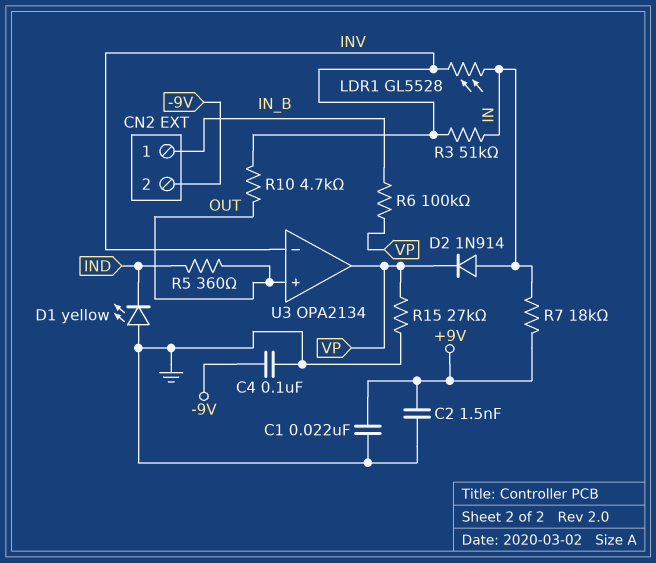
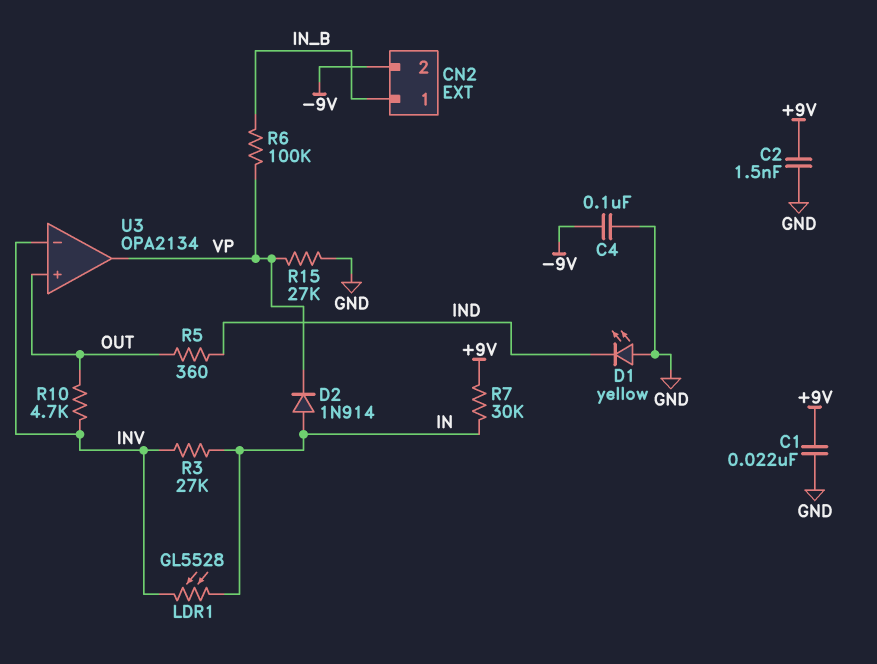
R3: 51k (IN, INV) -> 27k (IN, INV)
R7: 18k (+9V, IN) -> 30k (+9V, IN)

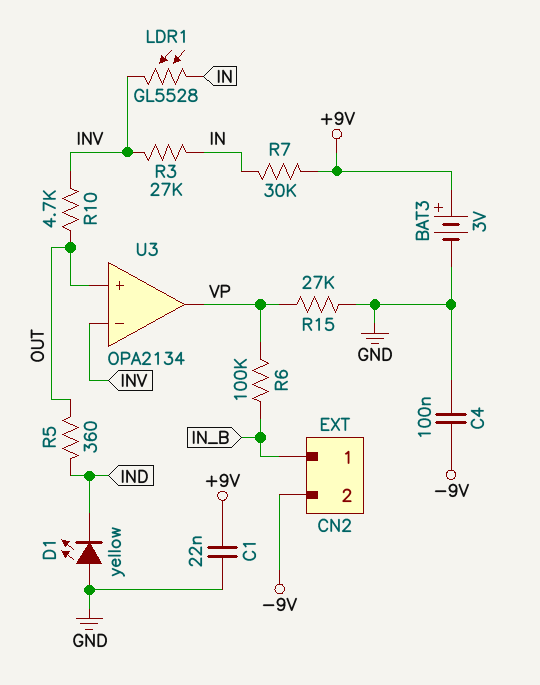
BAT3: none -> 3V (plus +9V, minus GND)
C2: 1.5nF (+9V, GND) -> none
D2: diode 1N914 (A IN, K VP) -> none

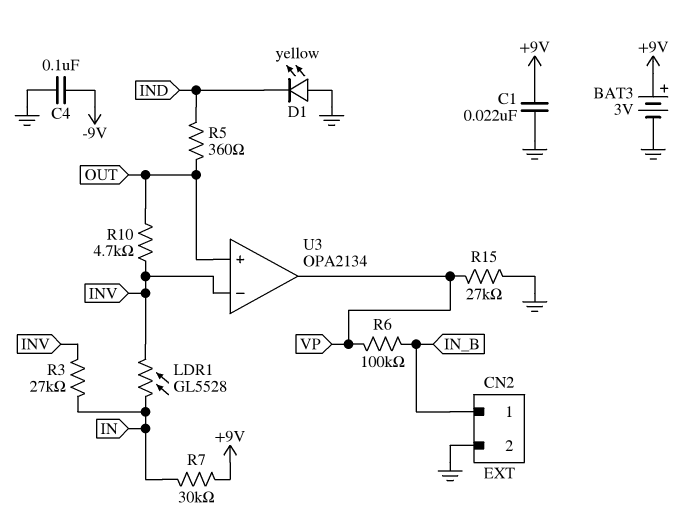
CN2 pin 2: -9V -> GND

